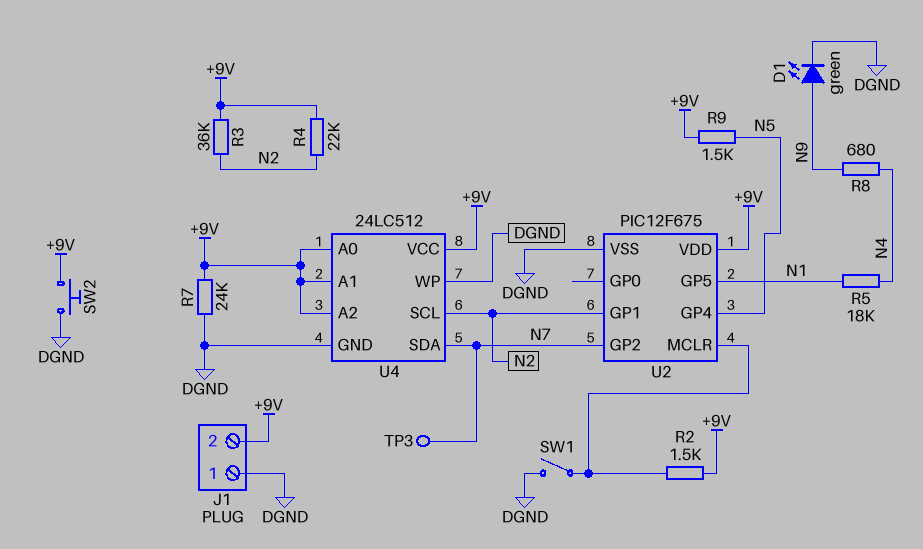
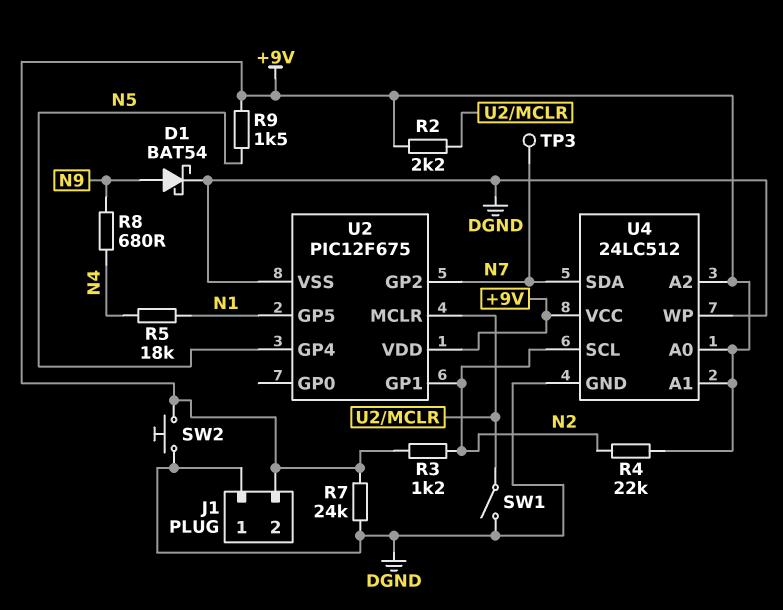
D1: LED green (A N9, K DGND) -> schottky BAT54 (A N9, K DGND)
R2: 1.5k (+9V, U2/MCLR) -> 2.2k (+9V, U2/MCLR)
R3: 36k (+9V, N2) -> 1.2k (+9V, N2)

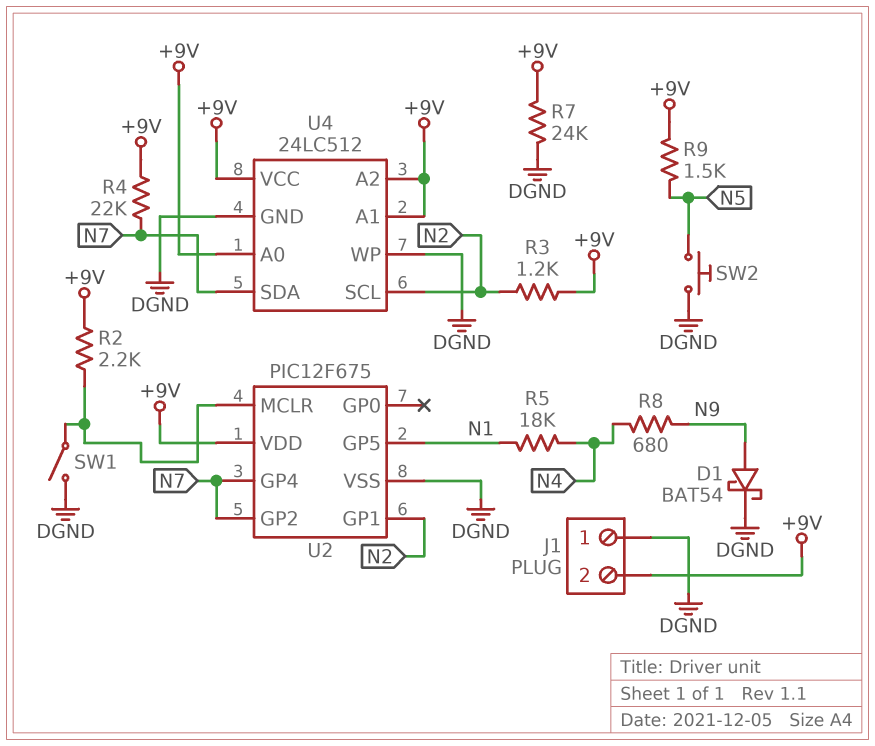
R4: 22k (+9V, N2) -> 22k (+9V, N7)
SW2: button (+9V, DGND) -> button (DGND, N5)
TP3: test point (N7) -> none
U2 pin GP4: N5 -> N7

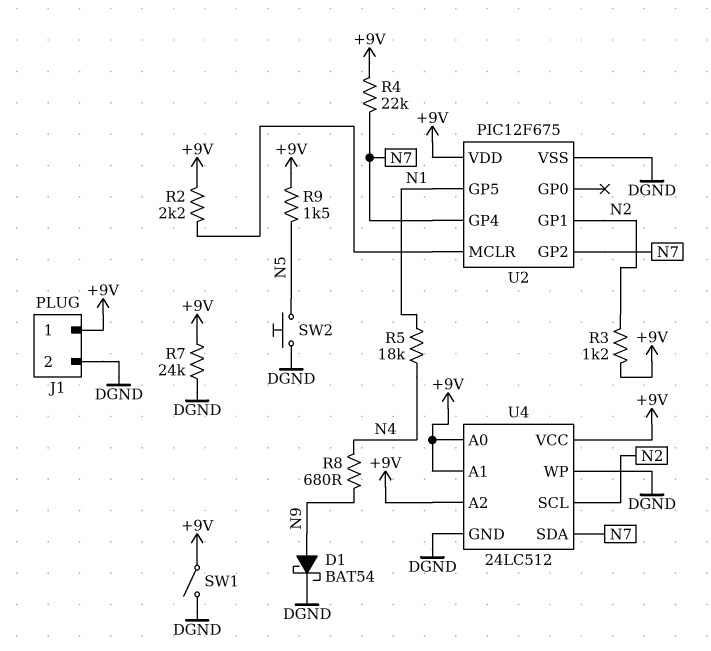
J1 pin 1: DGND -> +9V
J1 pin 2: +9V -> DGND
SW1: switch (DGND, U2/MCLR) -> switch (+9V, DGND)

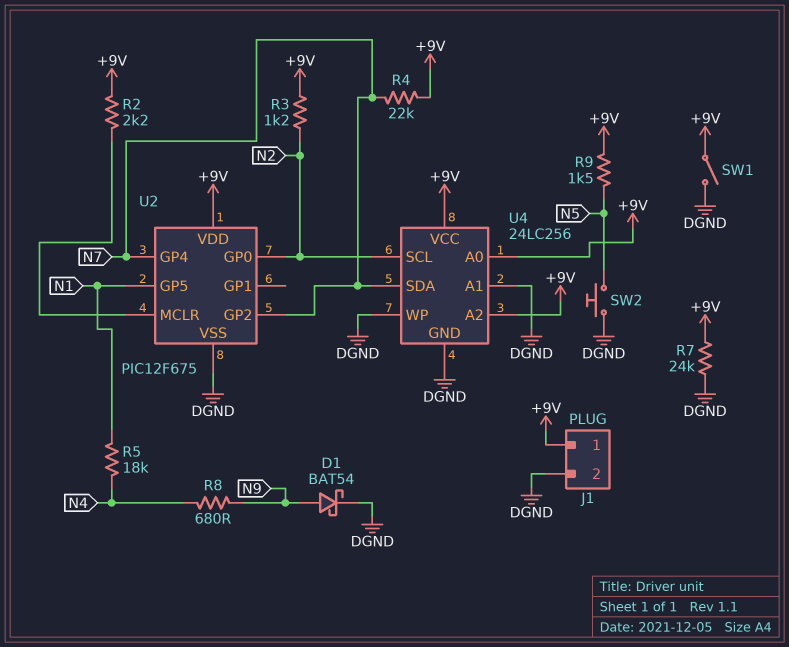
U2 pin GP0: none -> N2
U2 pin GP1: N2 -> none
U4: 24LC512 -> 24LC256
U4 pin A1: +9V -> DGND

